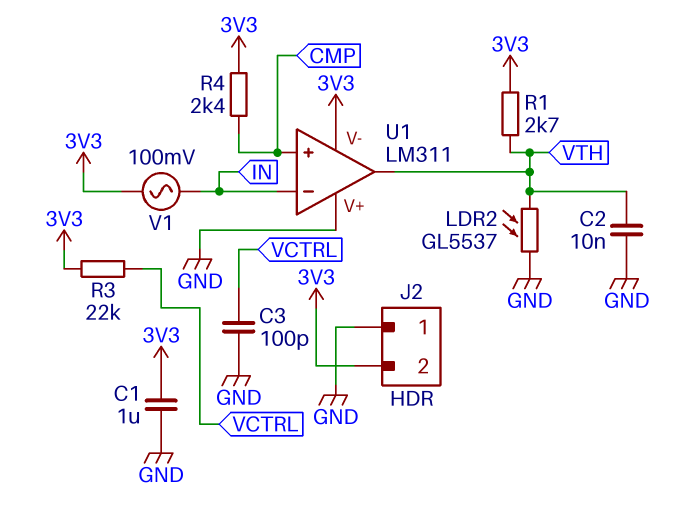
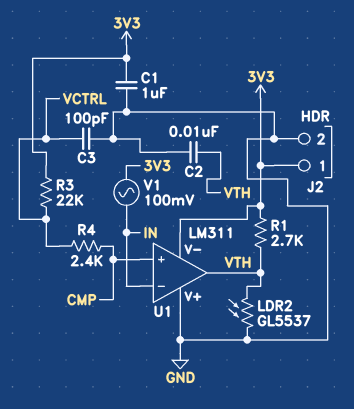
J2 pin 1: GND -> 3V3
J2 pin 2: 3V3 -> GND
R4: 2.4k (3V3, CMP) -> 2.4k (CMP, VCTRL)

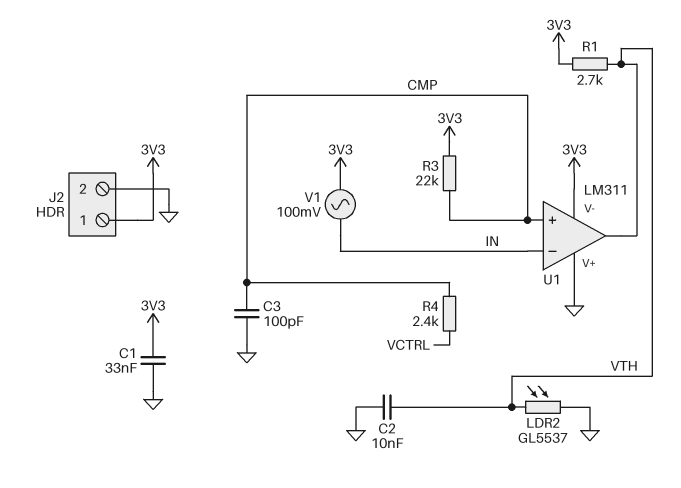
C1: 1uF (3V3, GND) -> 33nF (3V3, GND)
C3: 100pF (GND, VCTRL) -> 100pF (CMP, GND)
R3: 22k (3V3, VCTRL) -> 22k (3V3, CMP)

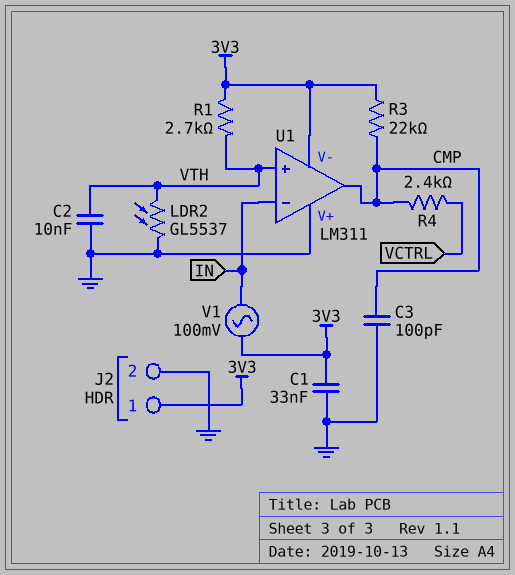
U1 pin in+: CMP -> VTH
U1 pin out: VTH -> CMP

